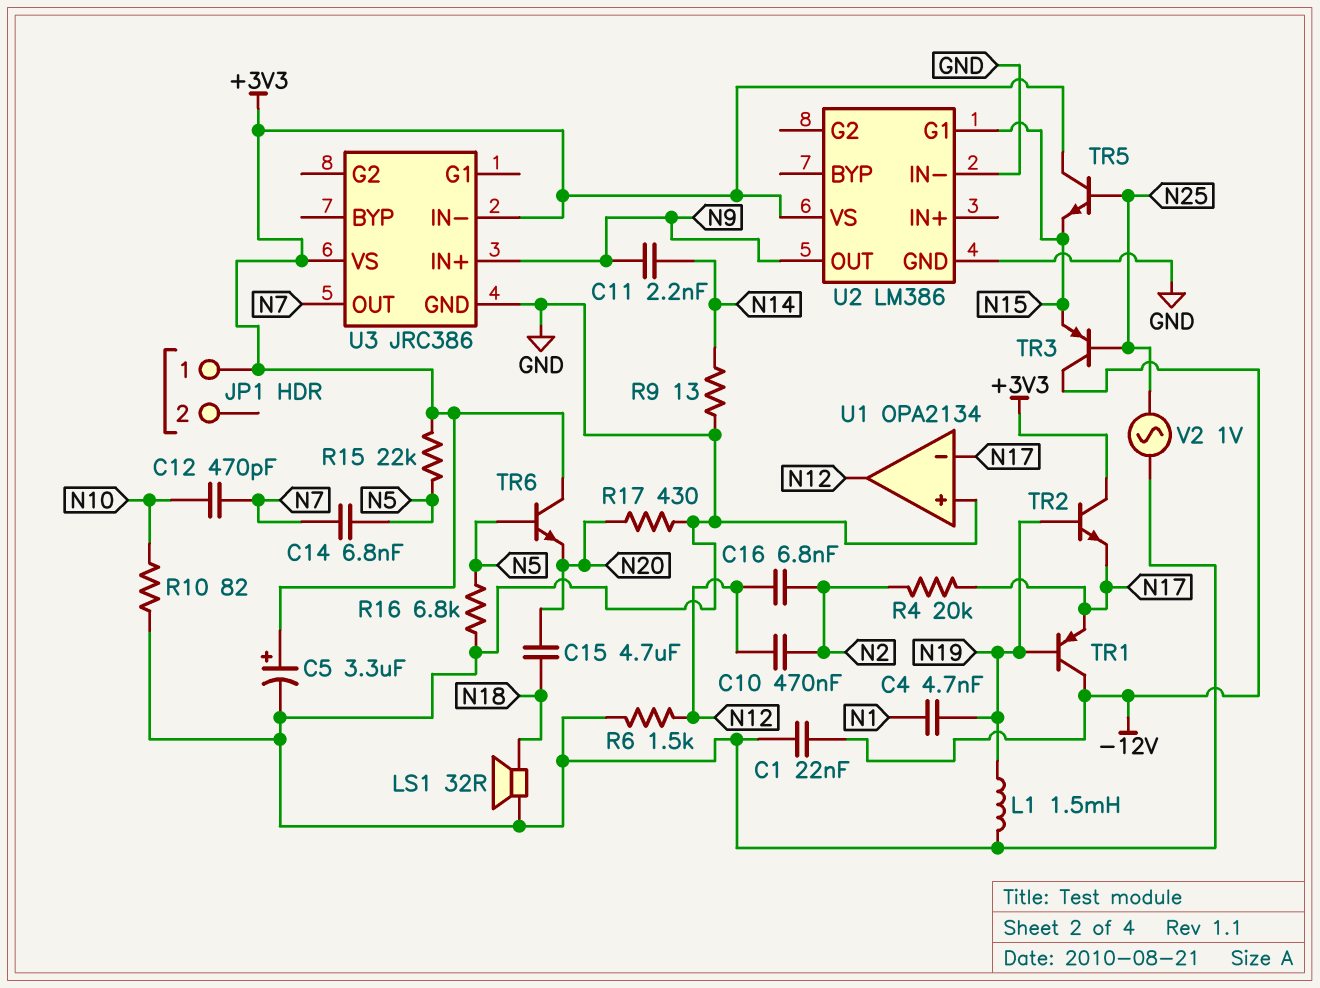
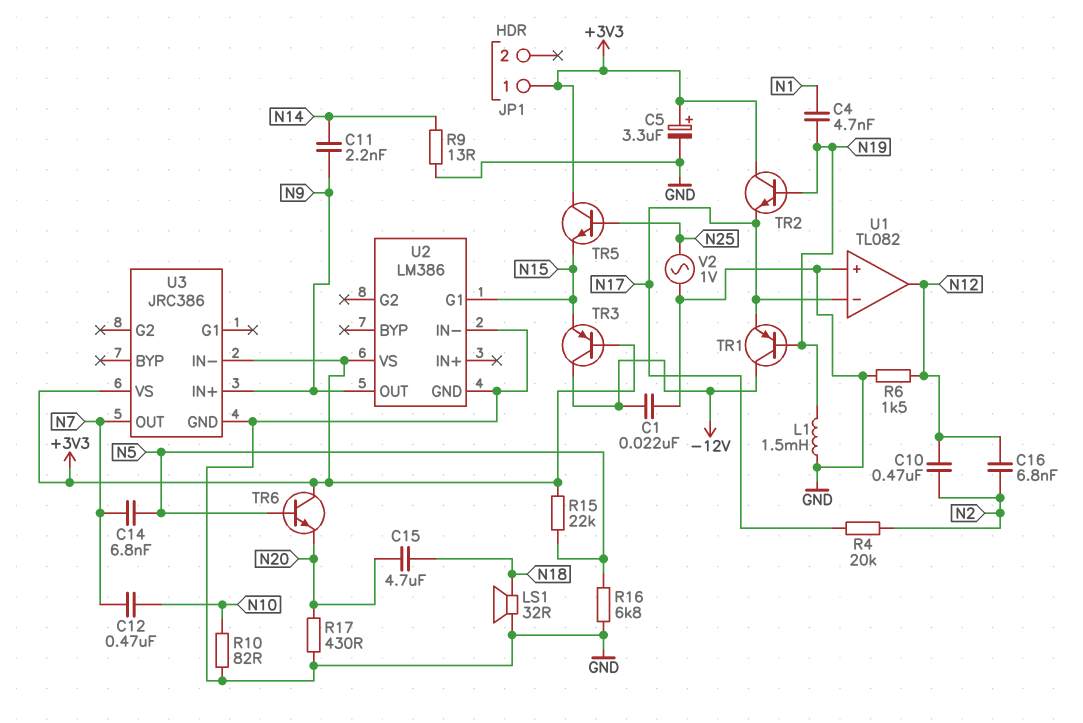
C12: 470pF (N7, N10) -> 470nF (N7, N10)
TR3: PNP (B N25, C -12V, E N15) -> PNP (B +3V3, C -12V, E N15)
U1: OPA2134 -> TL082

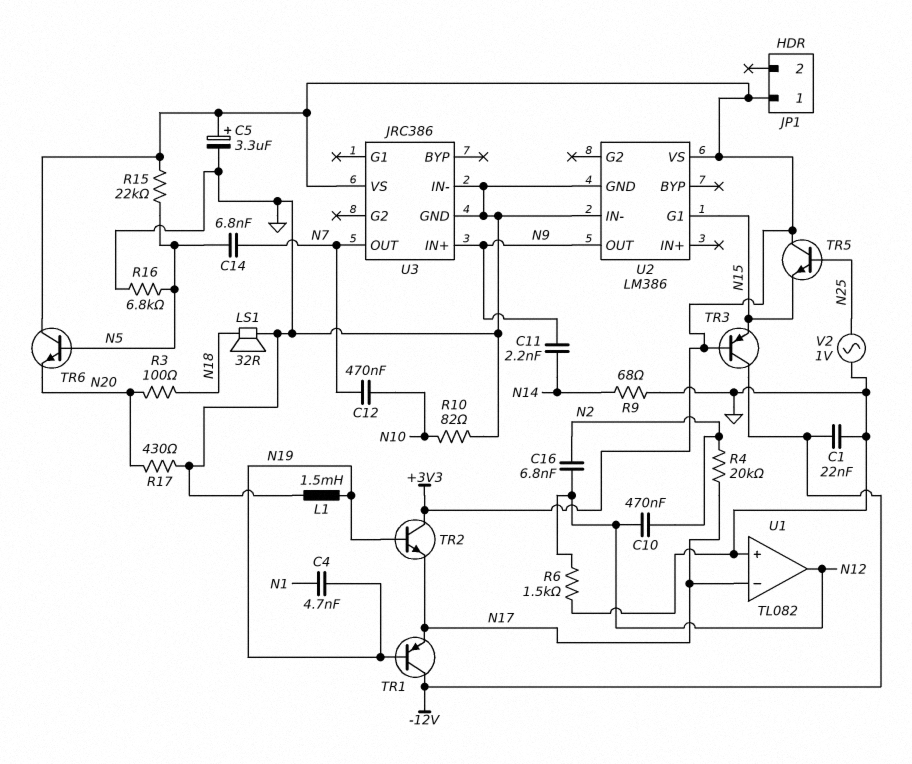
C15: 4.7uF (N18, N20) -> none
R3: none -> 100 (N18, N20)
R9: 13 (GND, N14) -> 68 (GND, N14)
U3 pin IN-: +3V3 -> GND

